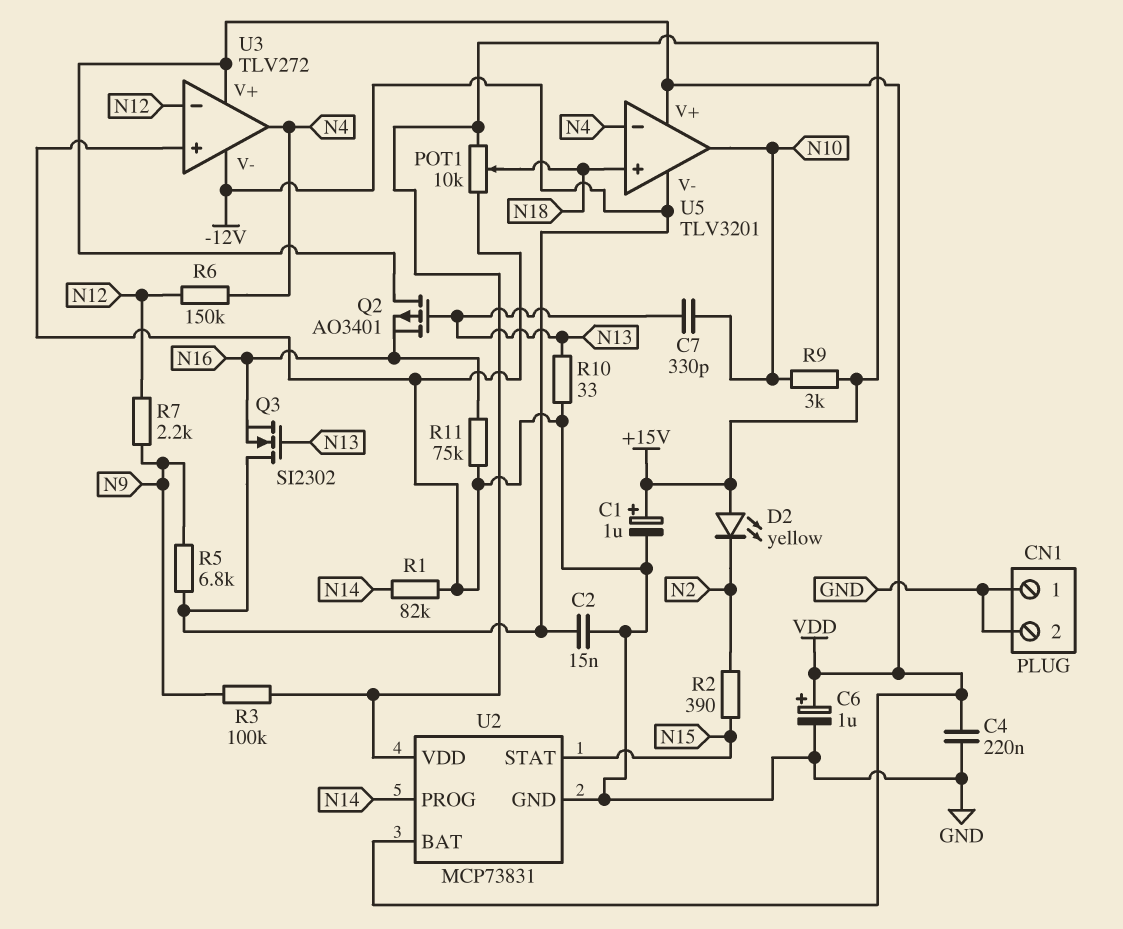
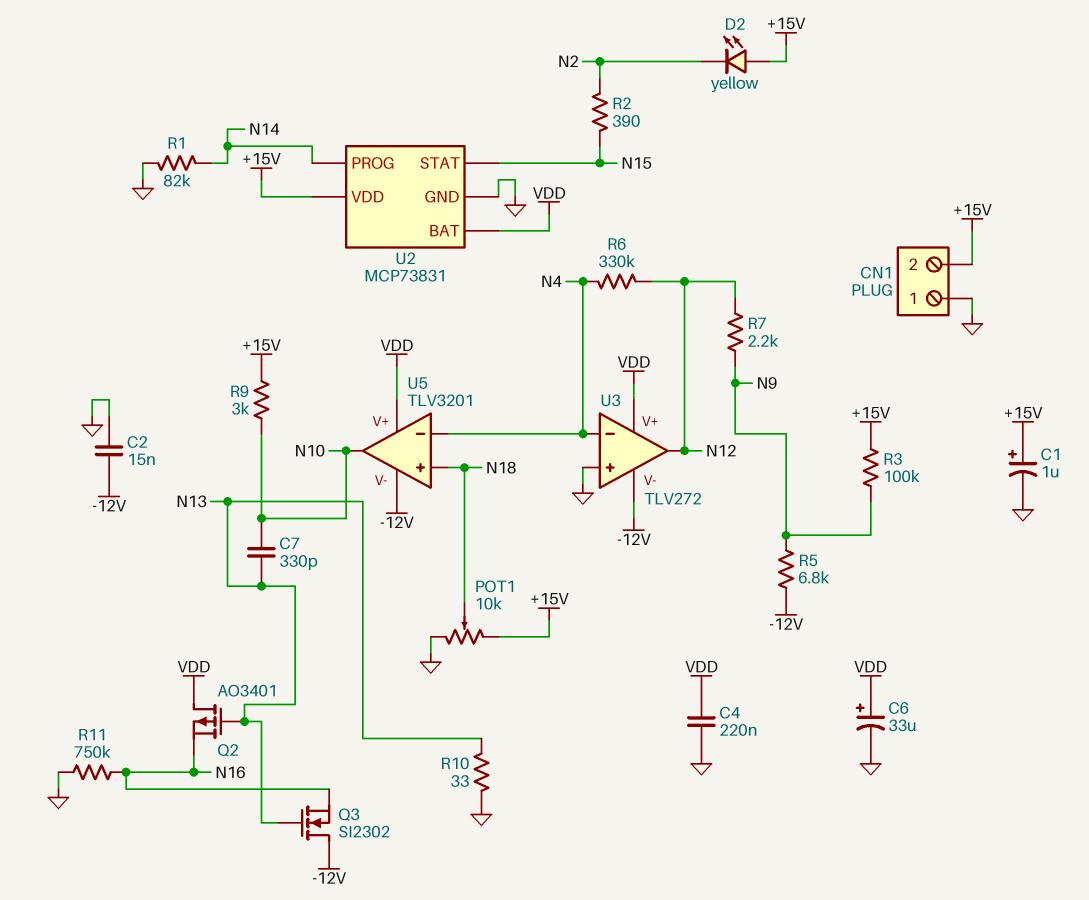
C6: 1uF (plus VDD, minus GND) -> 33uF (plus VDD, minus GND)
CN1 pin 2: GND -> +15V
R6: 150k (N4, N12) -> 330k (N4, N12)
R11: 75k (GND, N16) -> 750k (GND, N16)
U3 pin in-: N12 -> N4
U3 pin out: N4 -> N12

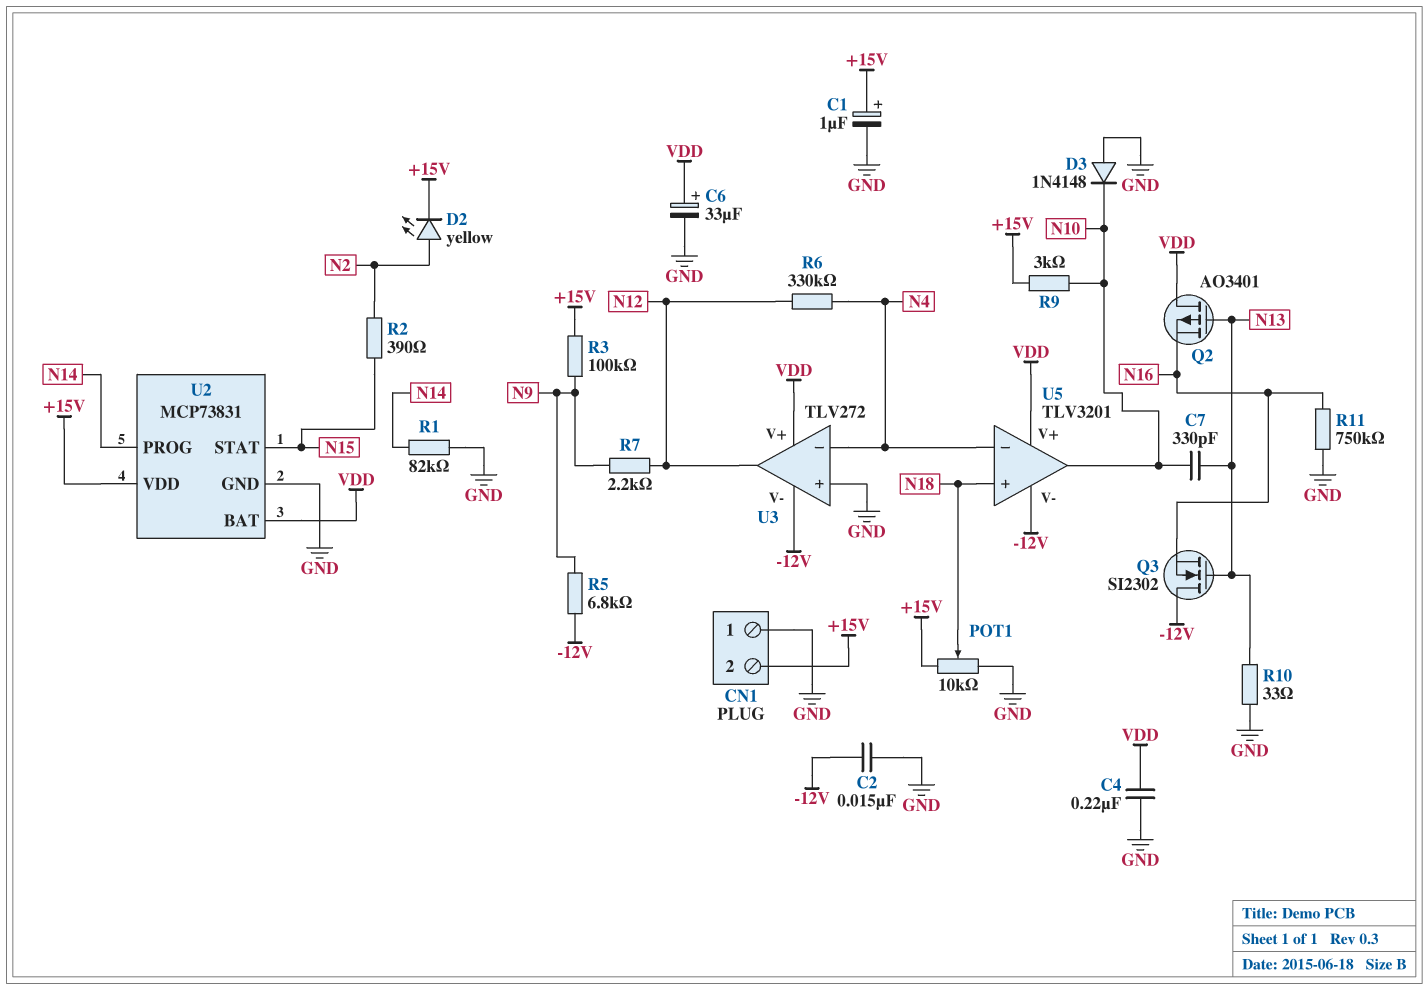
D2: LED yellow (A +15V, K N2) -> LED yellow (A N2, K +15V)
D3: none -> diode 1N4148 (A GND, K N10)

